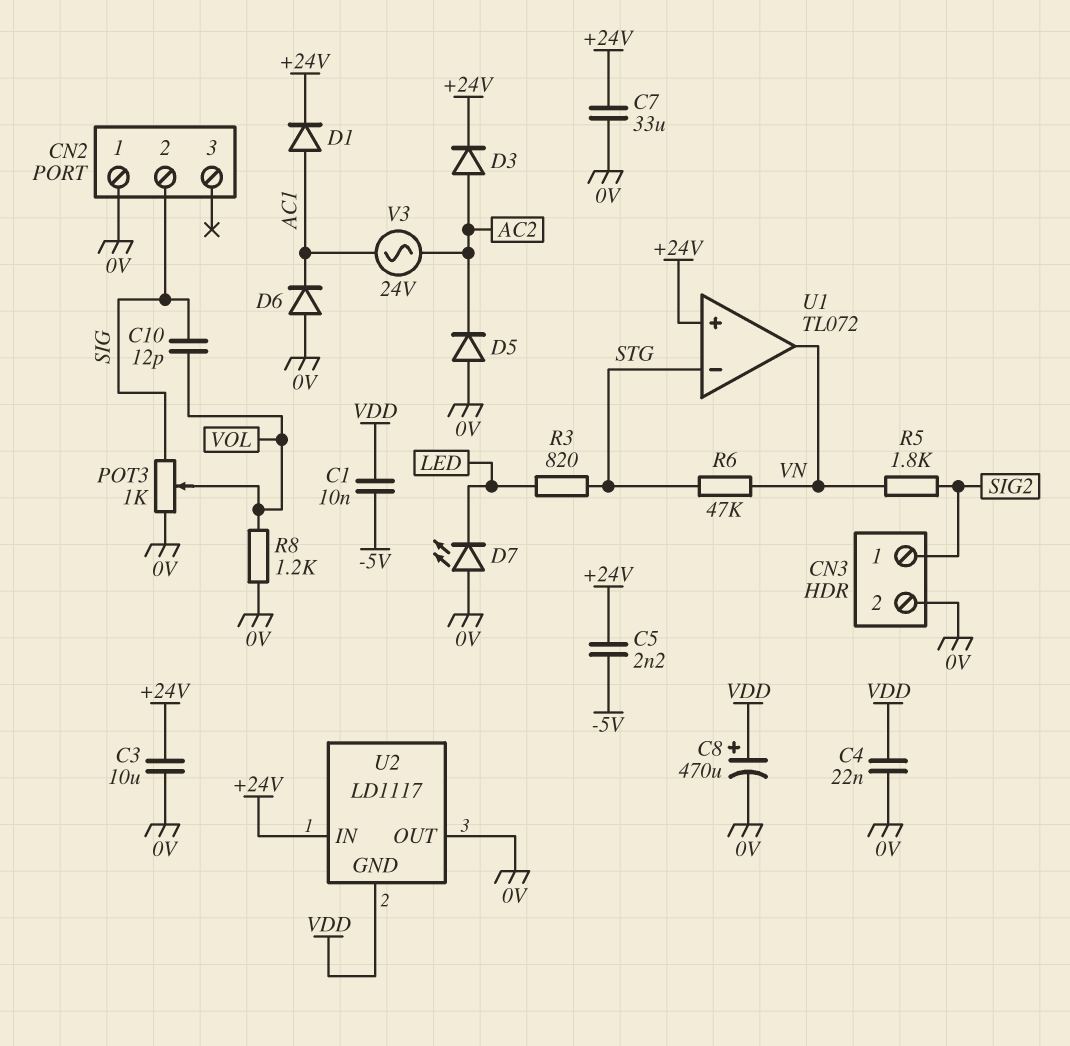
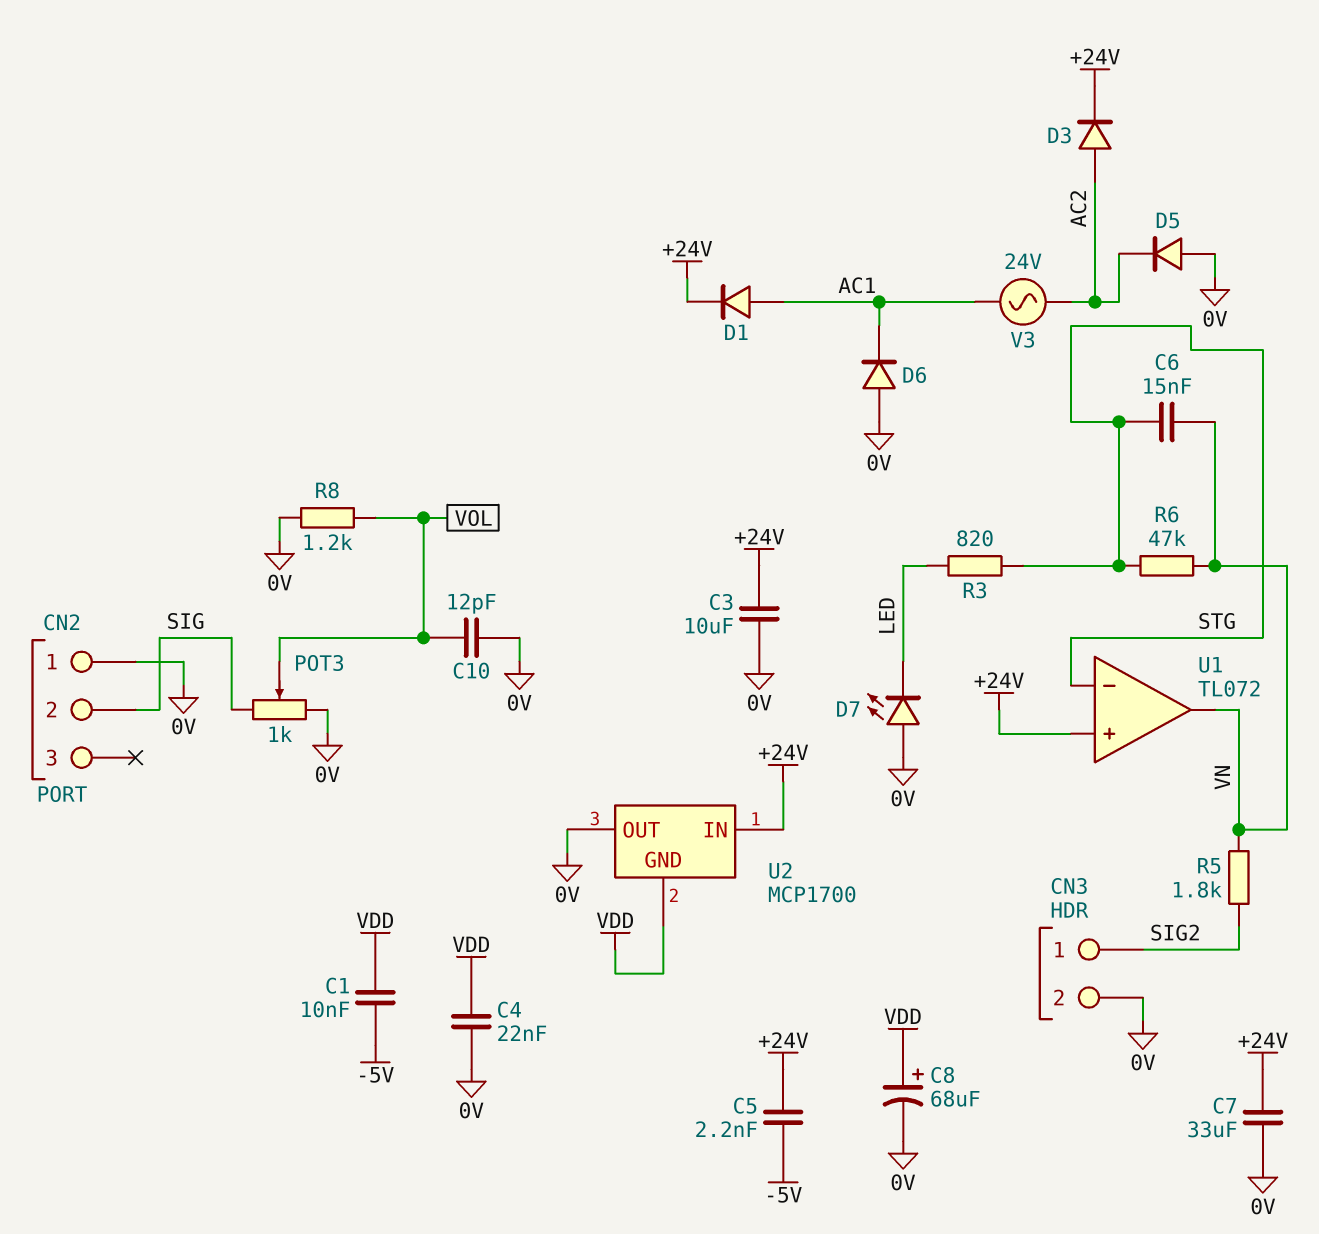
C6: none -> 15nF (STG, VN)
C8: 470uF (plus VDD, minus 0V) -> 68uF (plus VDD, minus 0V)
C10: 12pF (SIG, VOL) -> 12pF (0V, VOL)
U2: LD1117 -> MCP1700

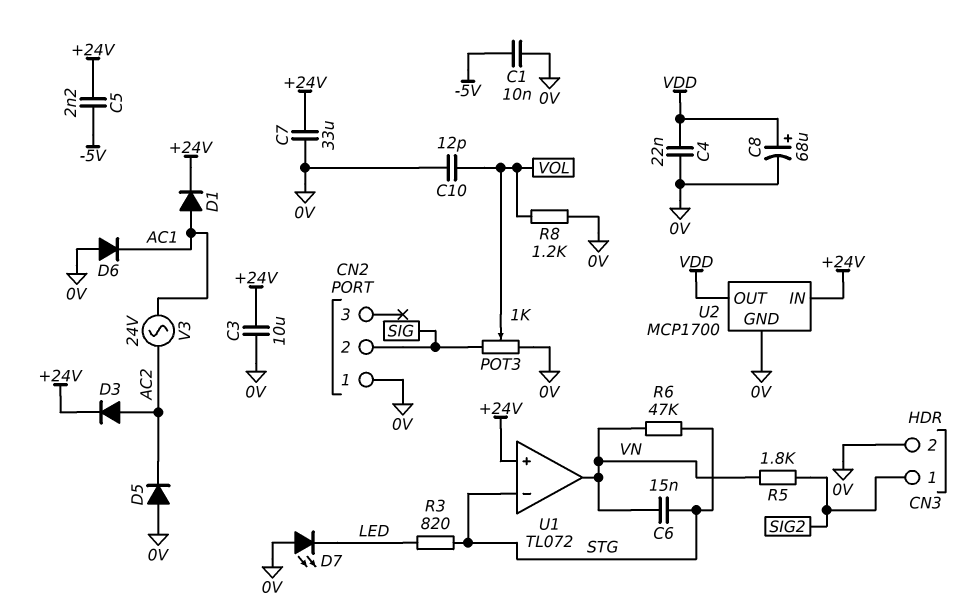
C1: 10nF (-5V, VDD) -> 10nF (-5V, 0V)
U2 pin GND: VDD -> 0V
U2 pin OUT: 0V -> VDD

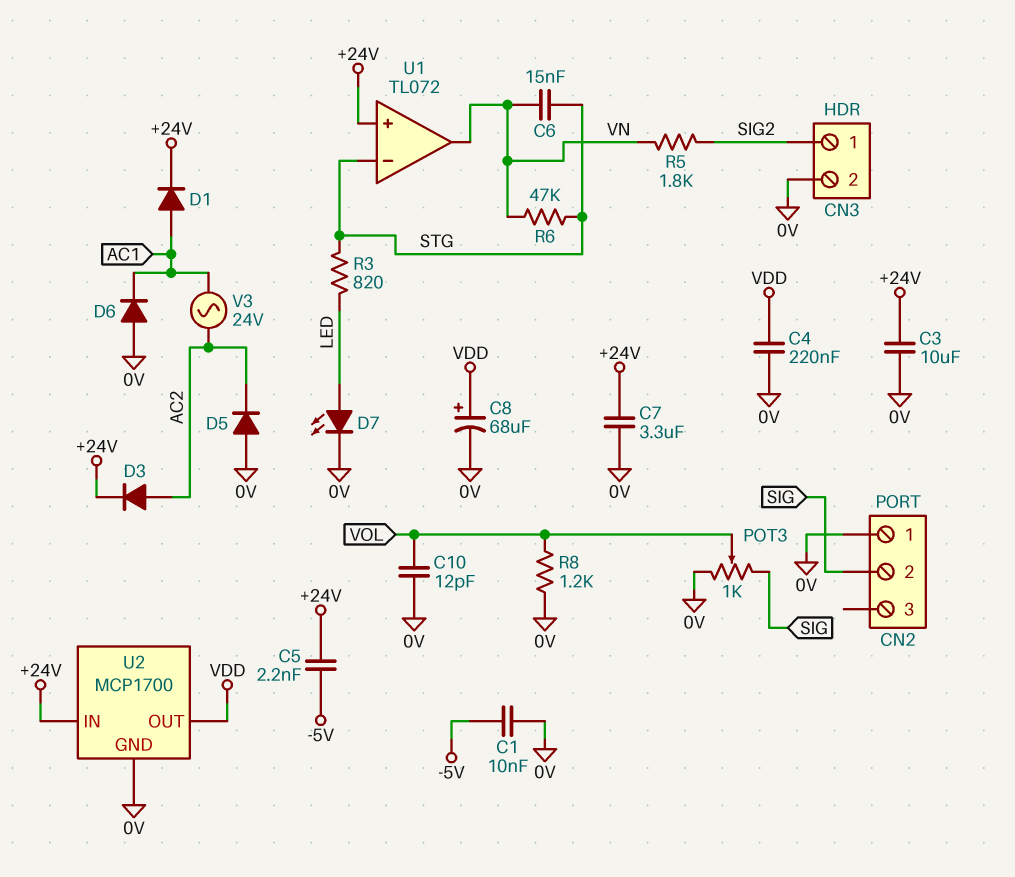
C4: 22nF (0V, VDD) -> 220nF (0V, VDD)
C7: 33uF (+24V, 0V) -> 3.3uF (+24V, 0V)
D7: LED (A 0V, K LED) -> LED (A LED, K 0V)

